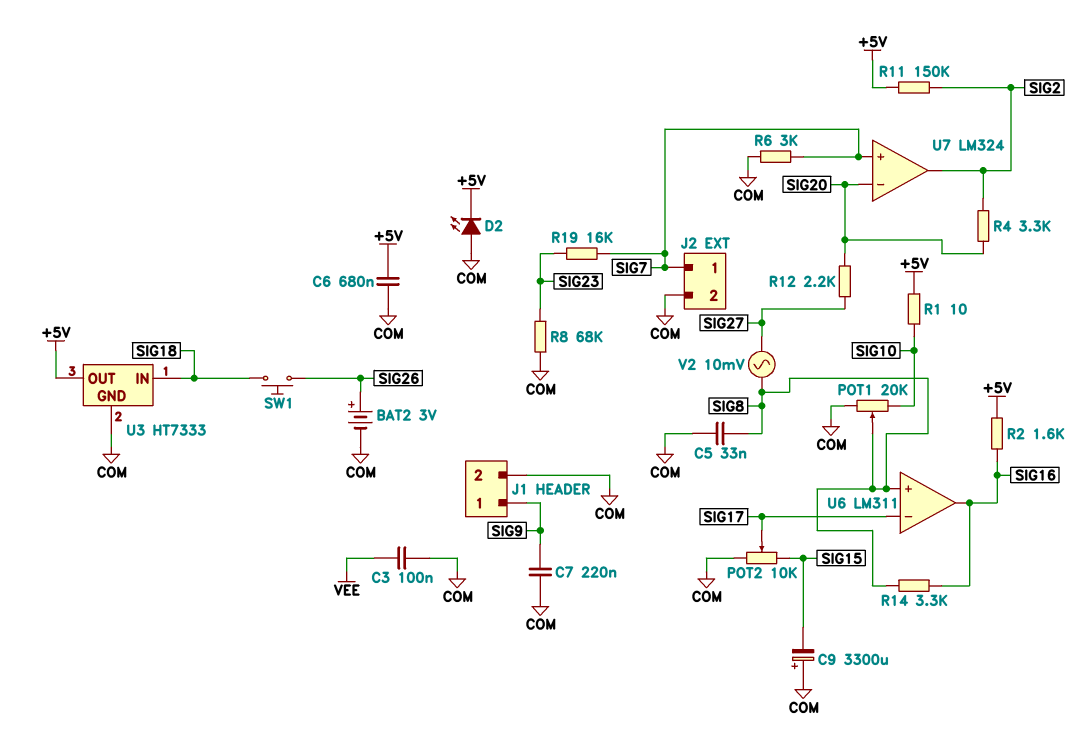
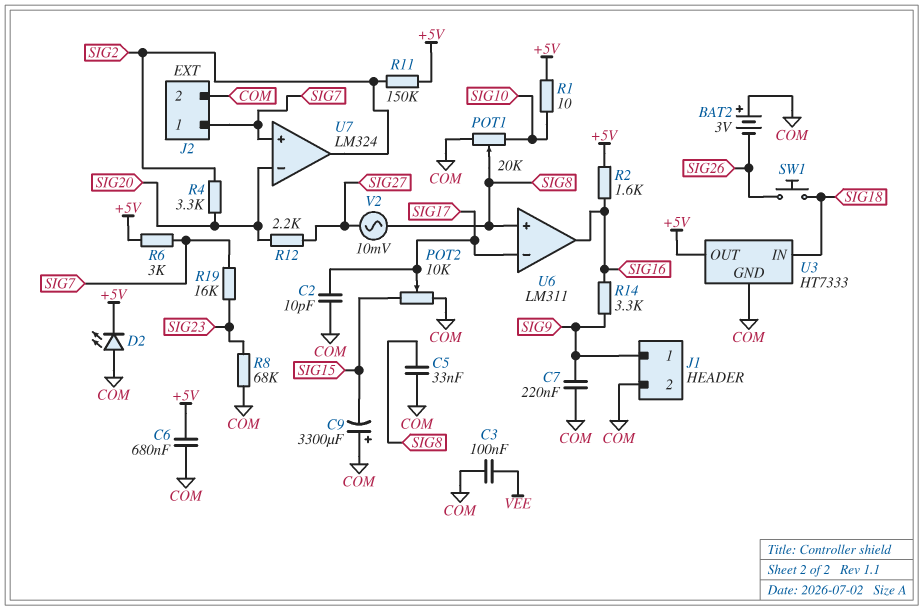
BAT2: 3V (plus SIG26, minus COM) -> 3V (plus COM, minus SIG26)
C2: none -> 10pF (COM, SIG17)
R6: 3k (COM, SIG7) -> 3k (+5V, SIG7)
R14: 3.3k (SIG8, SIG16) -> 3.3k (SIG9, SIG16)

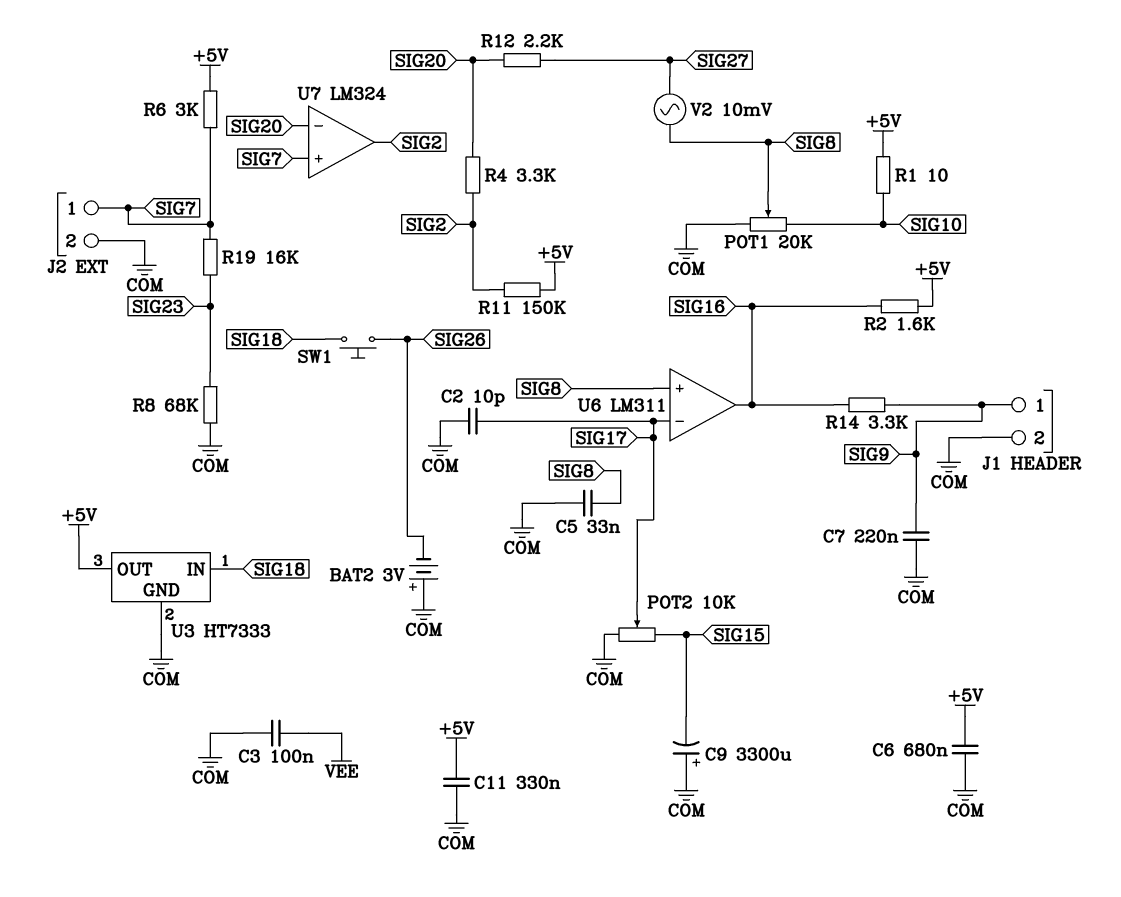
C11: none -> 330nF (+5V, COM)
D2: LED (A COM, K +5V) -> none

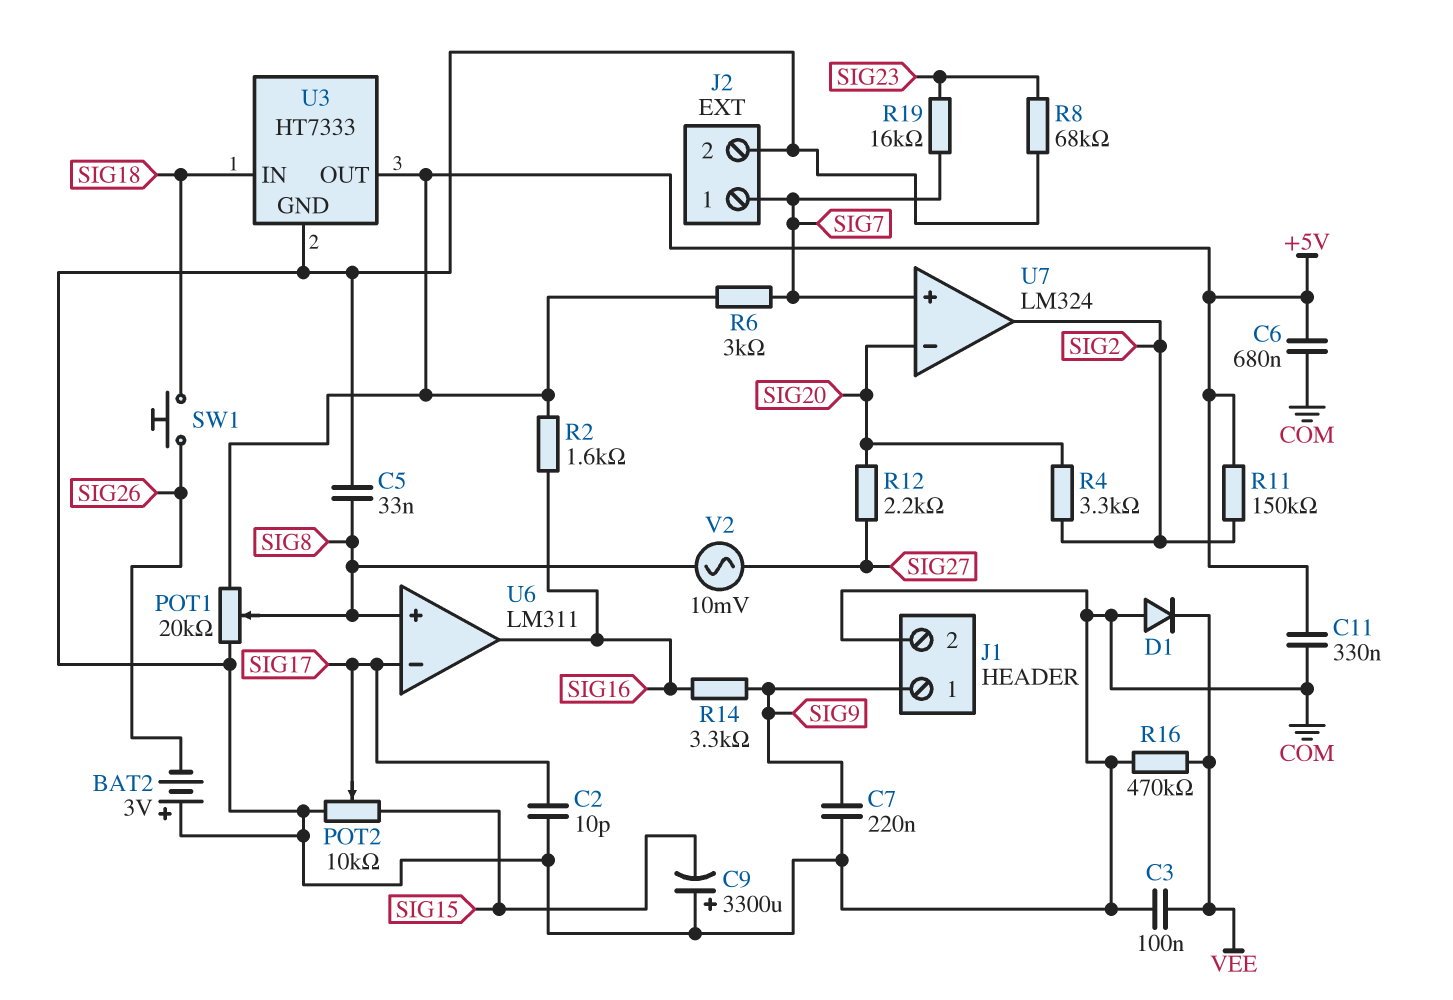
D1: none -> diode (A COM, K VEE)
POT1: 20k (COM, SIG10, wiper SIG8) -> 20k (+5V, COM, wiper SIG8)
R1: 10 (+5V, SIG10) -> none
R16: none -> 470k (COM, VEE)

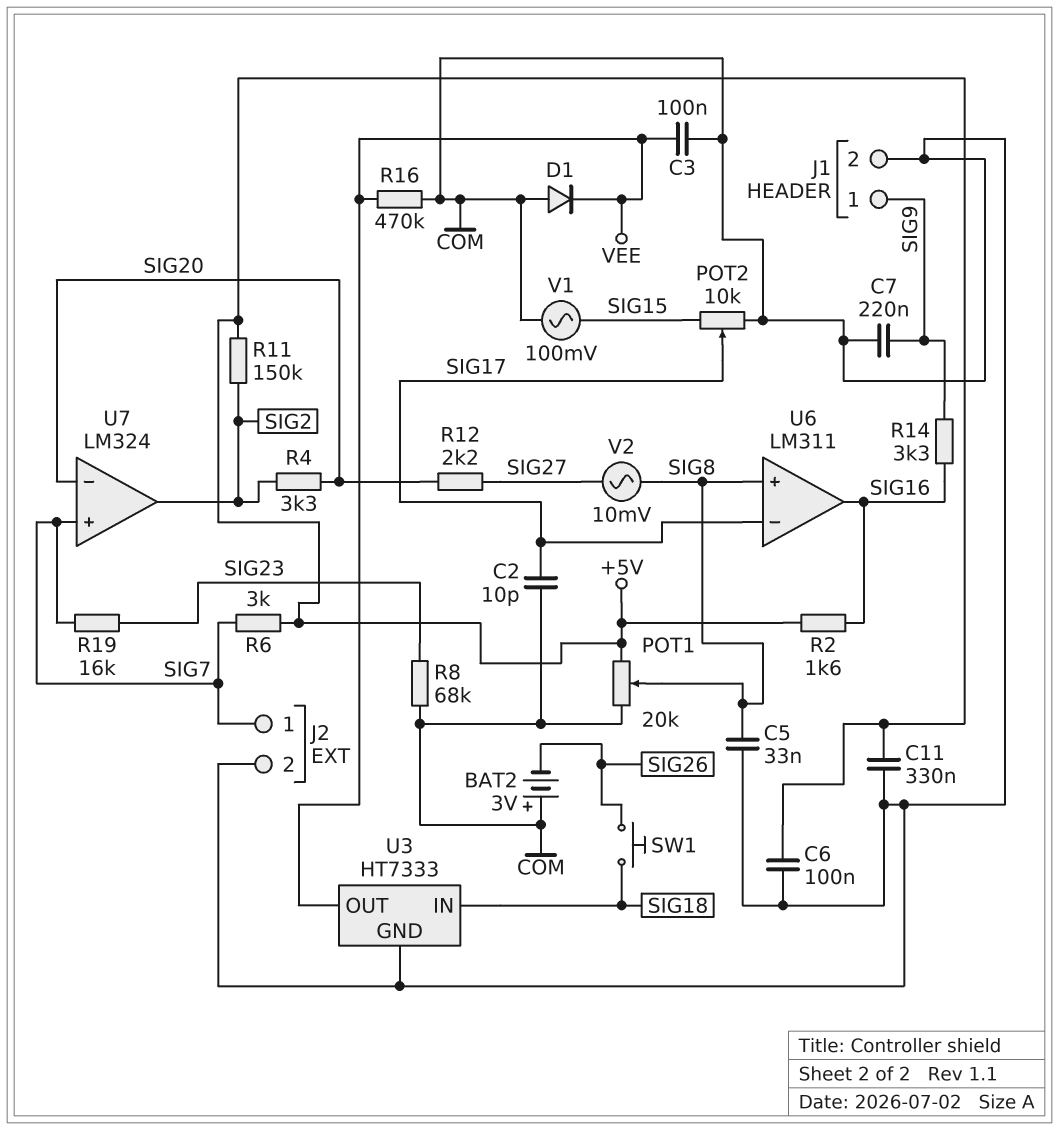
C6: 680nF (+5V, COM) -> 100nF (+5V, COM)
C9: 3300uF (plus COM, minus SIG15) -> none
U3 pin OUT: +5V -> VEE
V1: none -> AC 100mV (COM, SIG15)

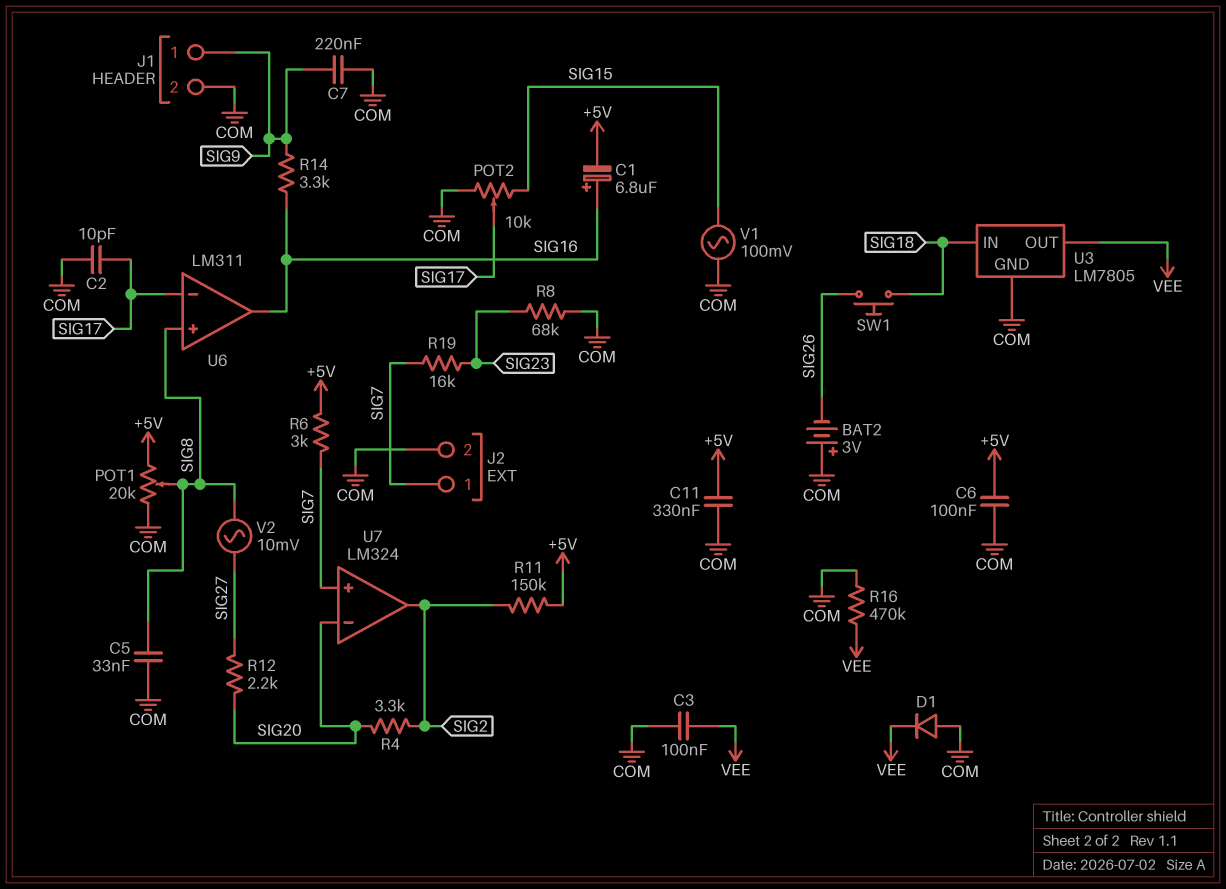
C1: none -> 6.8uF (plus SIG16, minus +5V)
R2: 1.6k (+5V, SIG16) -> none
U3: HT7333 -> LM7805

